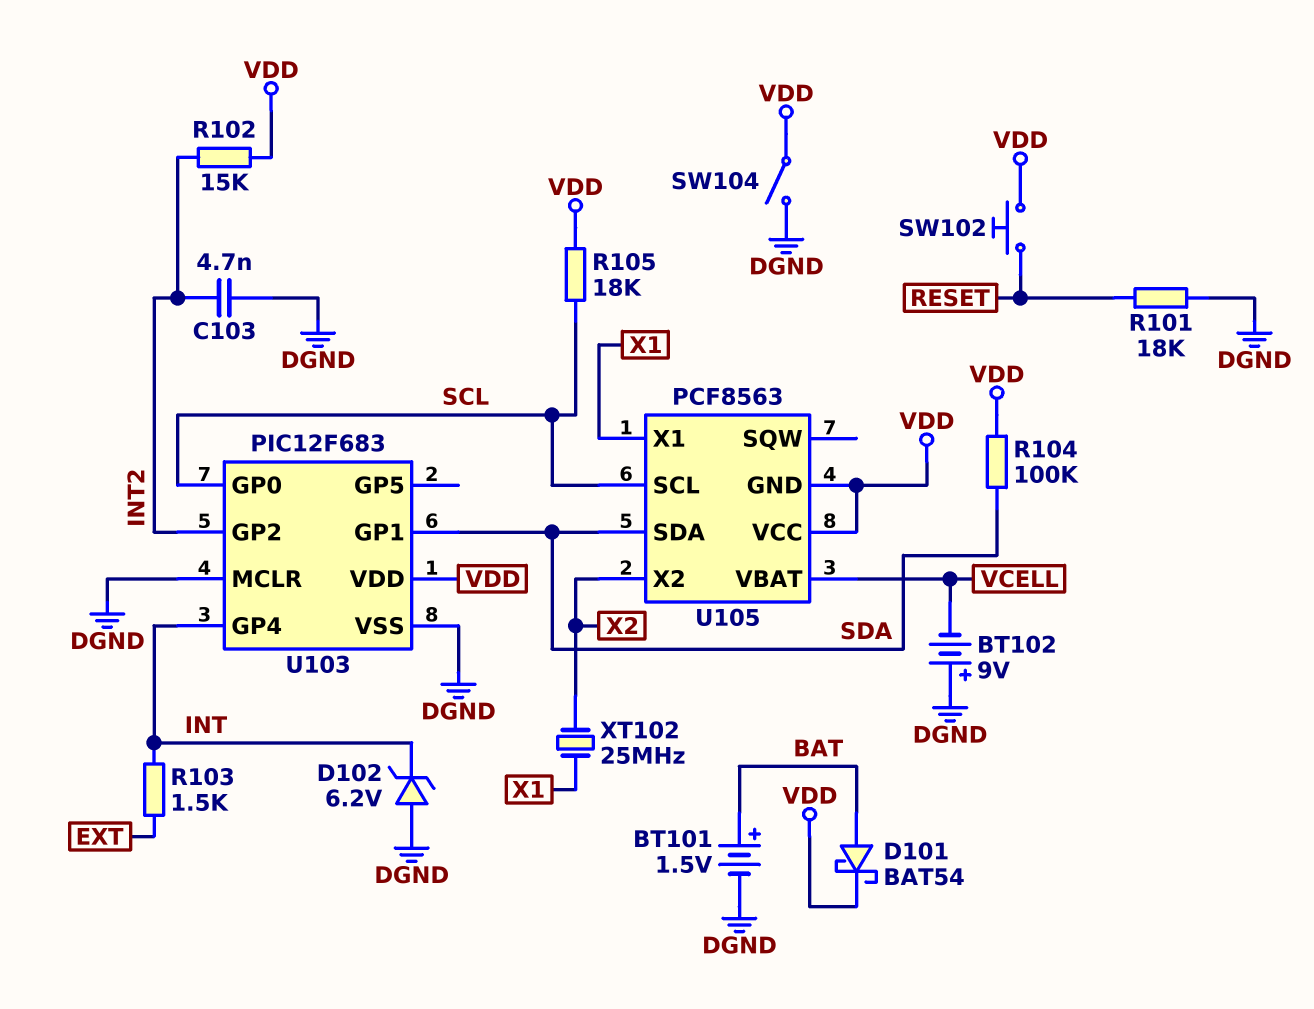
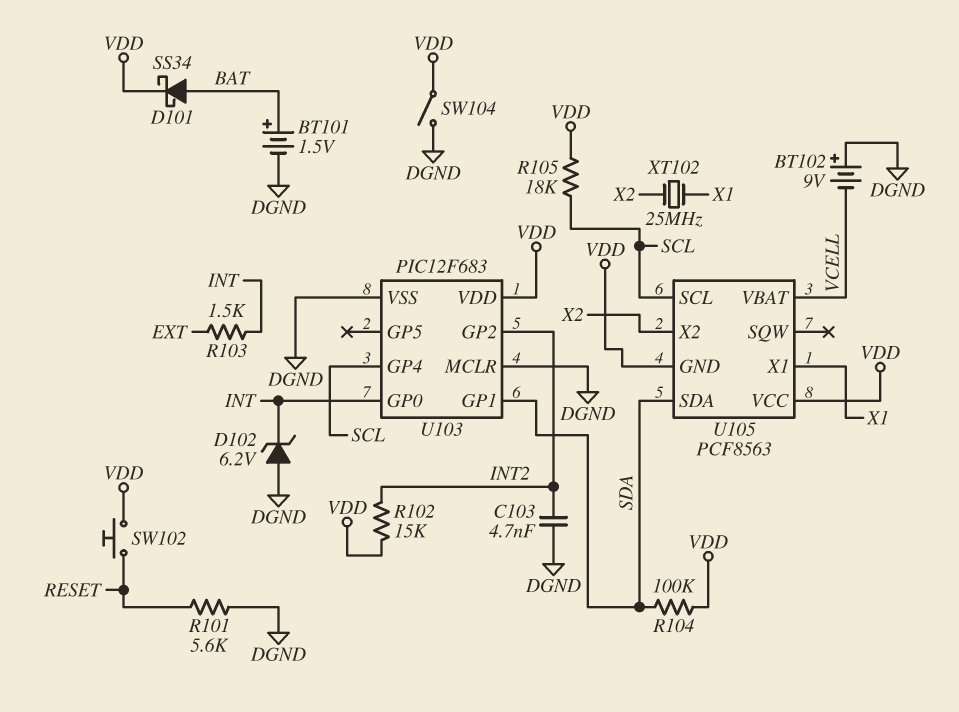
D101: schottky BAT54 (A BAT, K VDD) -> schottky SS34 (A BAT, K VDD)
R101: 18k (DGND, RESET) -> 5.6k (DGND, RESET)
U103 pin GP0: SCL -> INT
U103 pin GP4: INT -> SCL

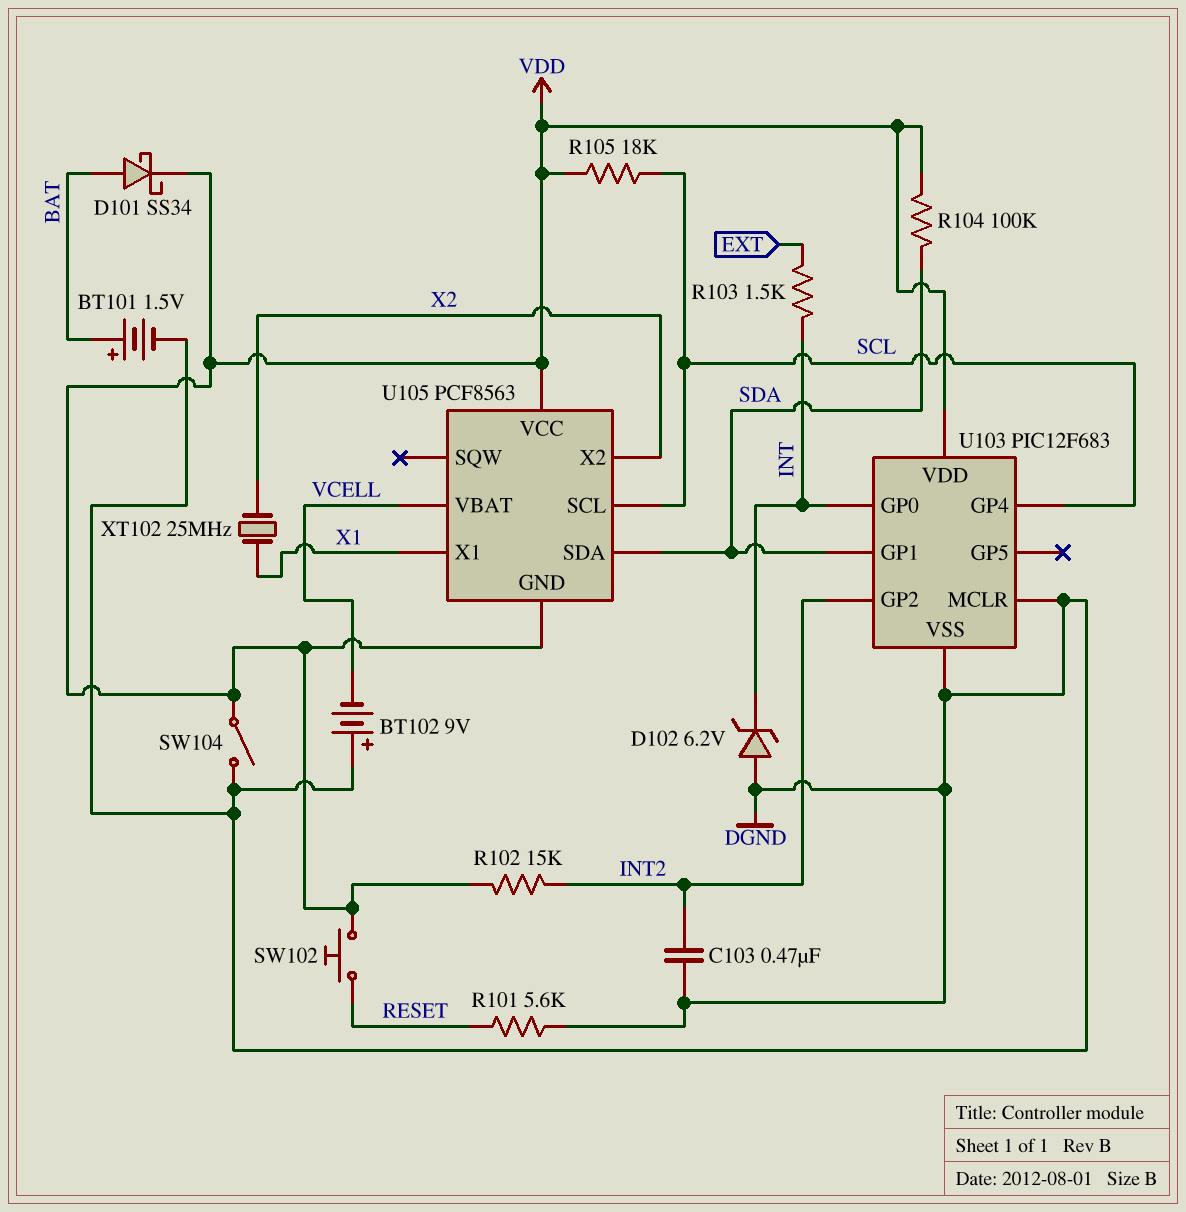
C103: 4.7nF (DGND, INT2) -> 470nF (DGND, INT2)

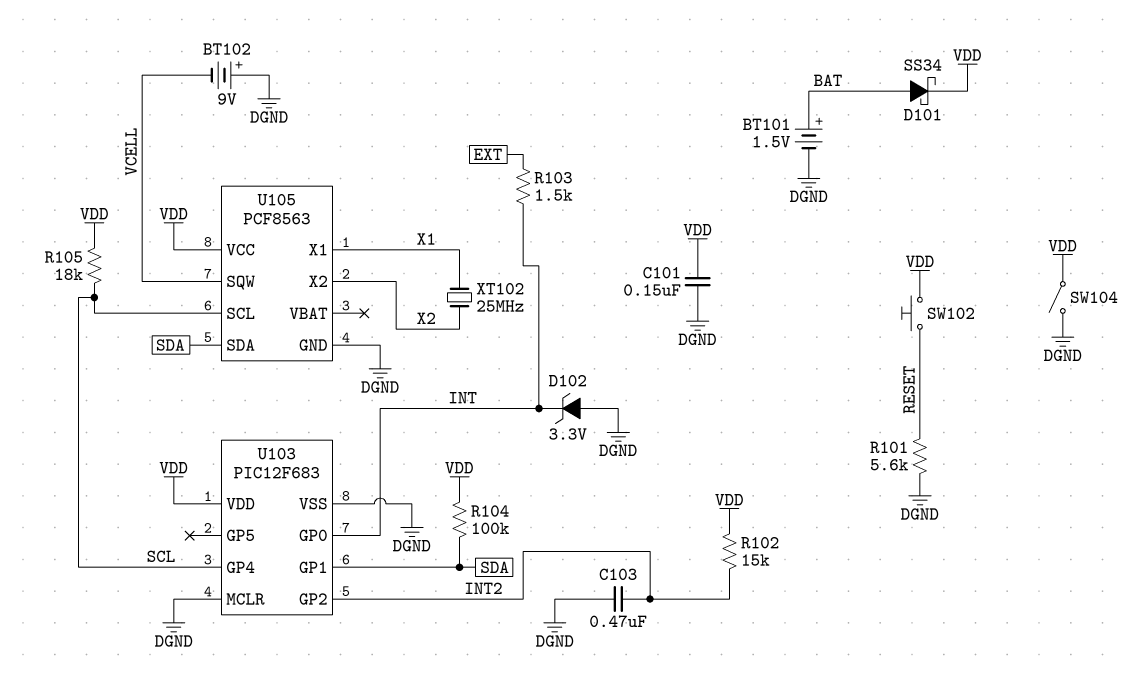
C101: none -> 150nF (DGND, VDD)
D102: zener 6.2V (A DGND, K INT) -> zener 3.3V (A DGND, K INT)
U105 pin GND: VDD -> DGND
U105 pin SQW: none -> VCELL
U105 pin VBAT: VCELL -> none

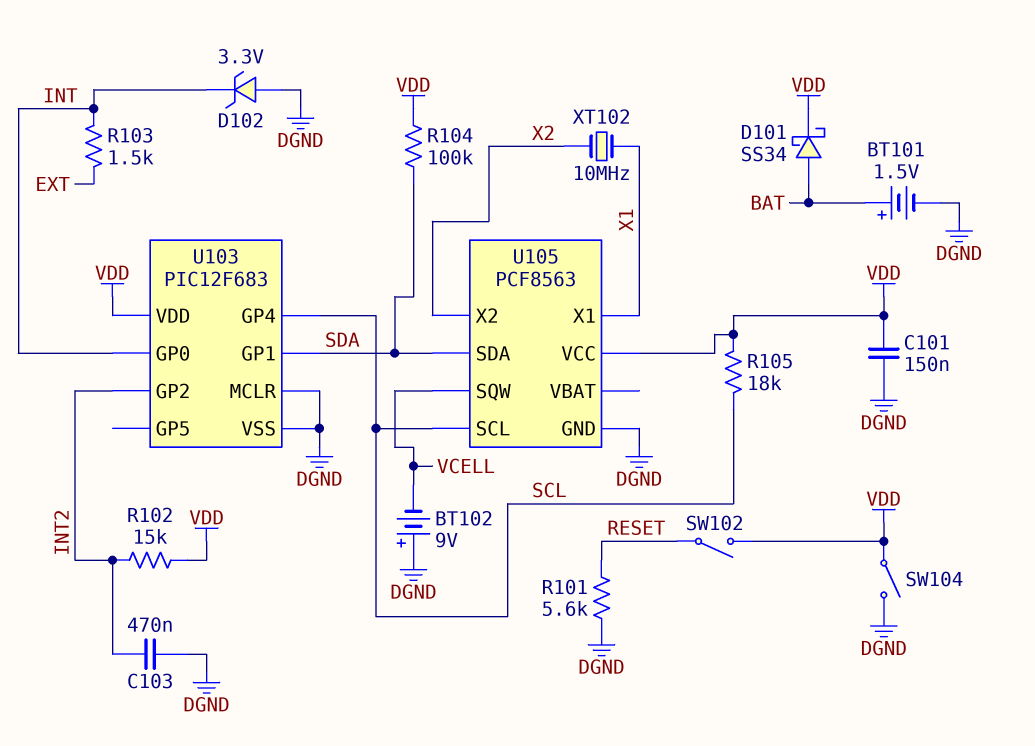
SW102: button (RESET, VDD) -> switch (RESET, VDD)
XT102: 25MHz (X1, X2) -> 10MHz (X1, X2)

